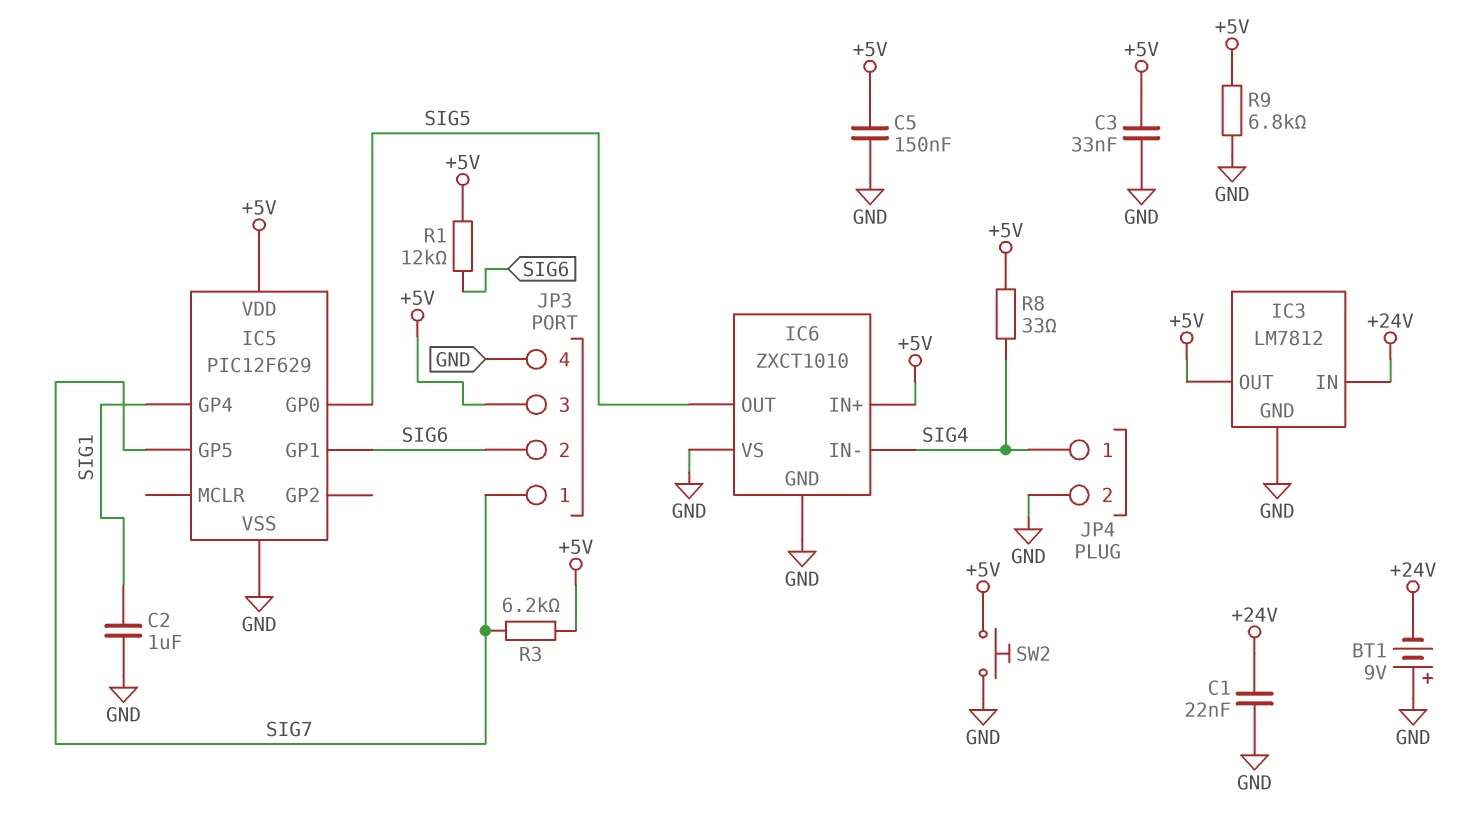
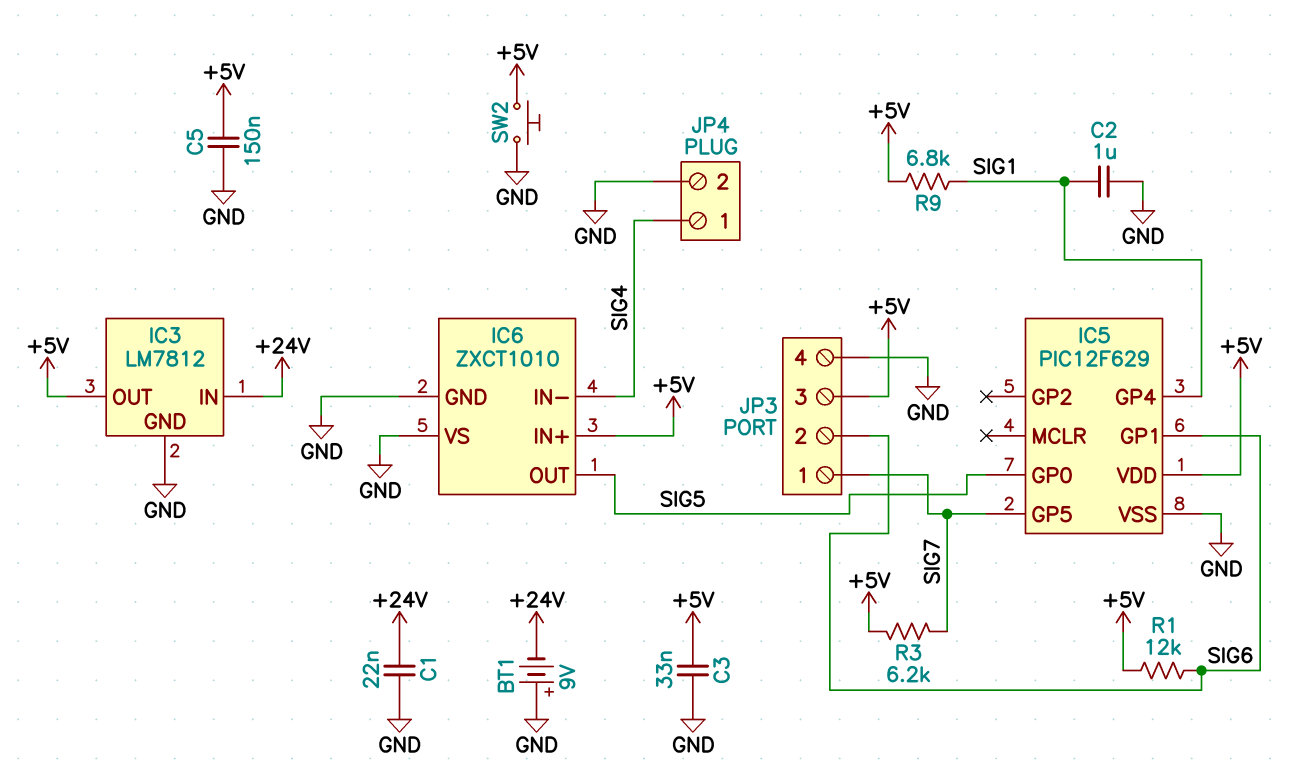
R8: 33 (+5V, SIG4) -> none
R9: 6.8k (+5V, GND) -> 6.8k (+5V, SIG1)

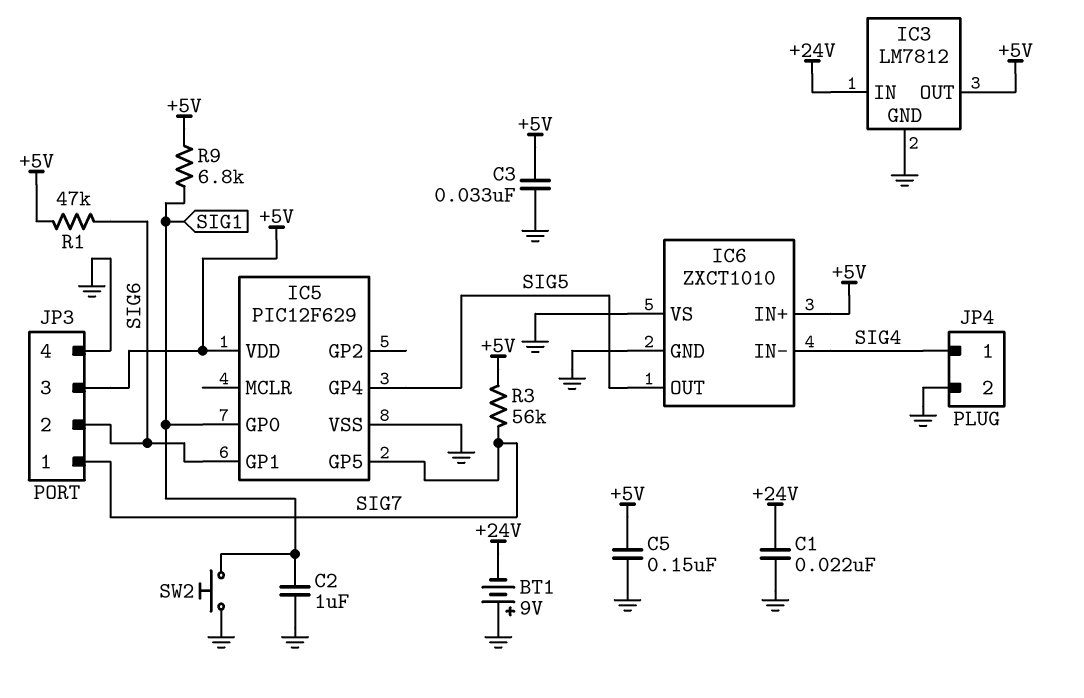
IC5 pin GP0: SIG5 -> SIG1
IC5 pin GP4: SIG1 -> SIG5
R1: 12k (+5V, SIG6) -> 47k (+5V, SIG6)
R3: 6.2k (+5V, SIG7) -> 56k (+5V, SIG7)
SW2: button (+5V, GND) -> button (GND, SIG1)

